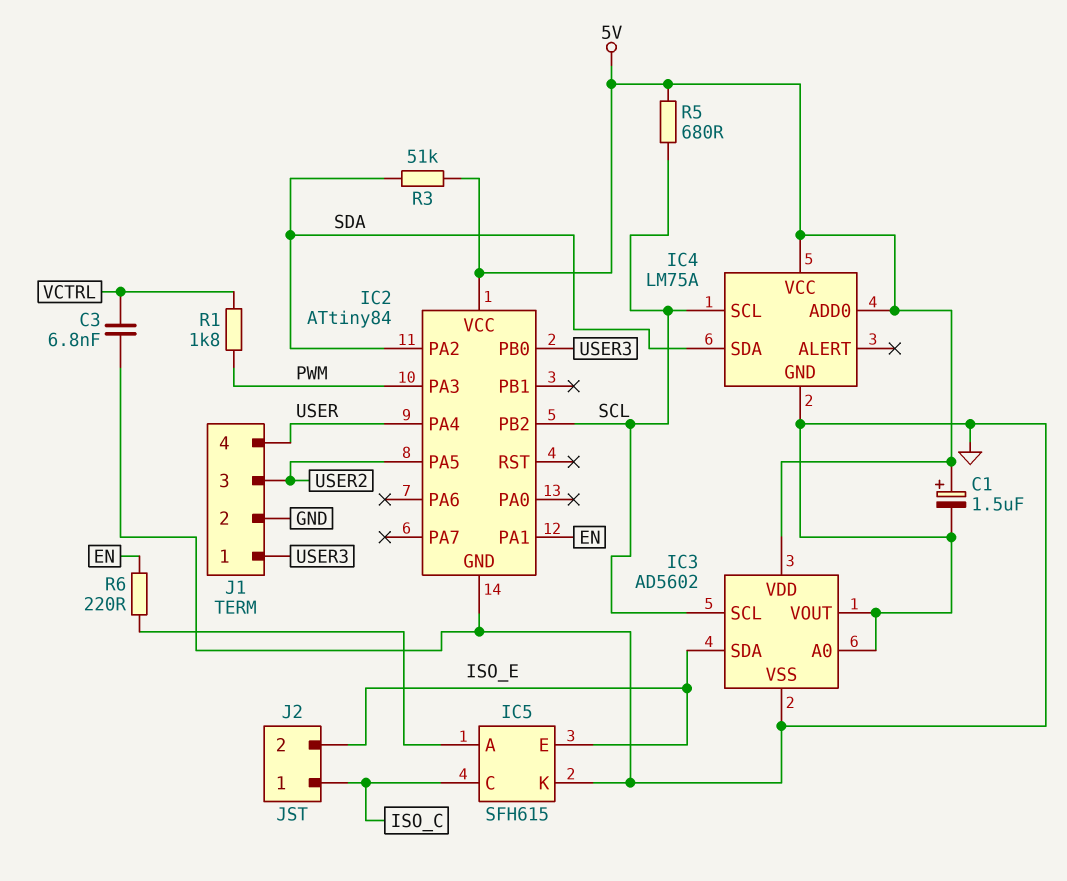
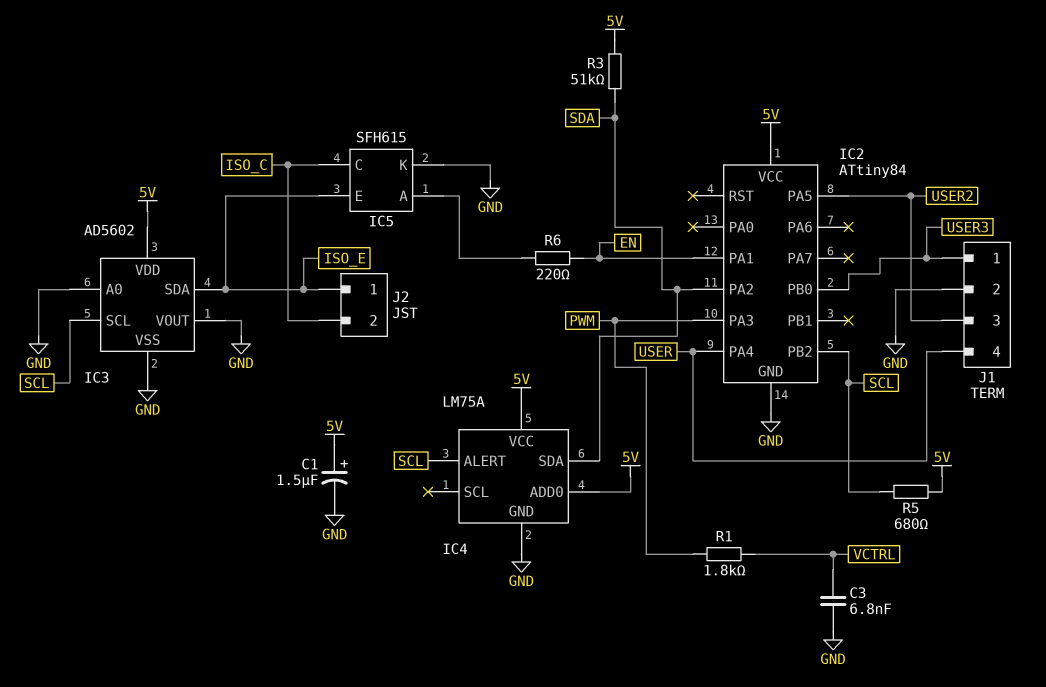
IC4 pin ALERT: none -> SCL
IC4 pin SCL: SCL -> none
J2 pin 1: ISO_C -> ISO_E
J2 pin 2: ISO_E -> ISO_C

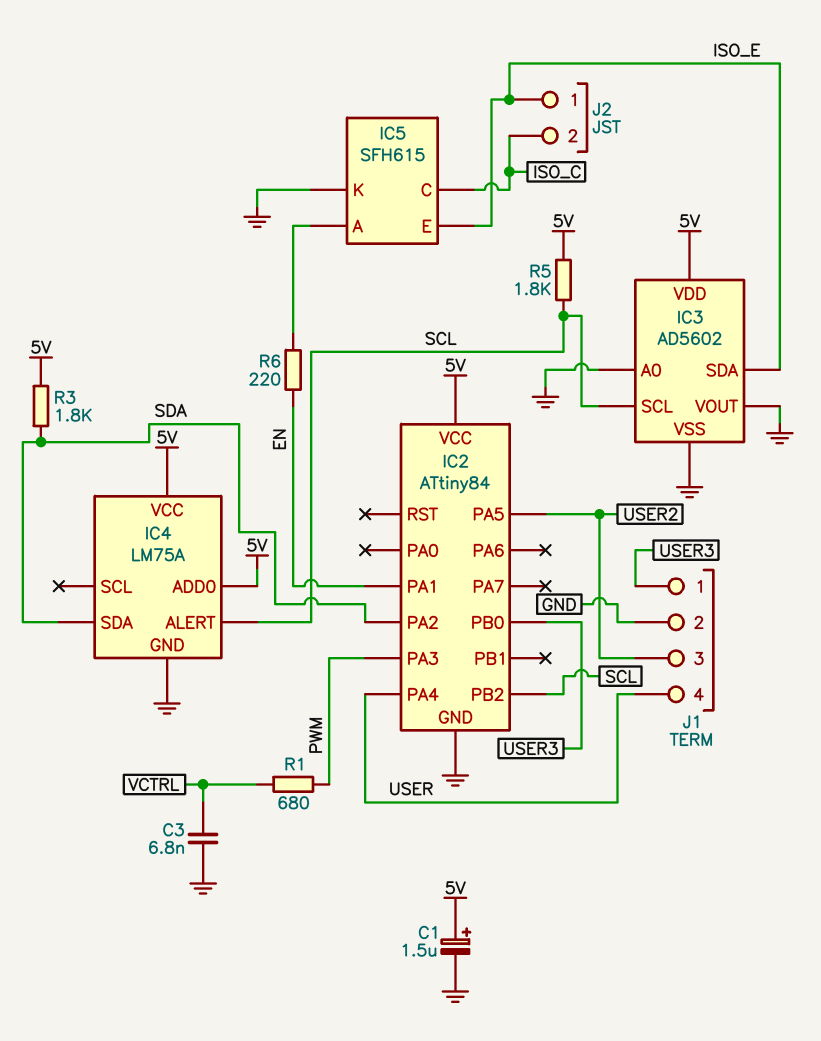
R1: 1.8k (PWM, VCTRL) -> 680 (PWM, VCTRL)
R3: 51k (5V, SDA) -> 1.8k (5V, SDA)
R5: 680 (5V, SCL) -> 1.8k (5V, SCL)

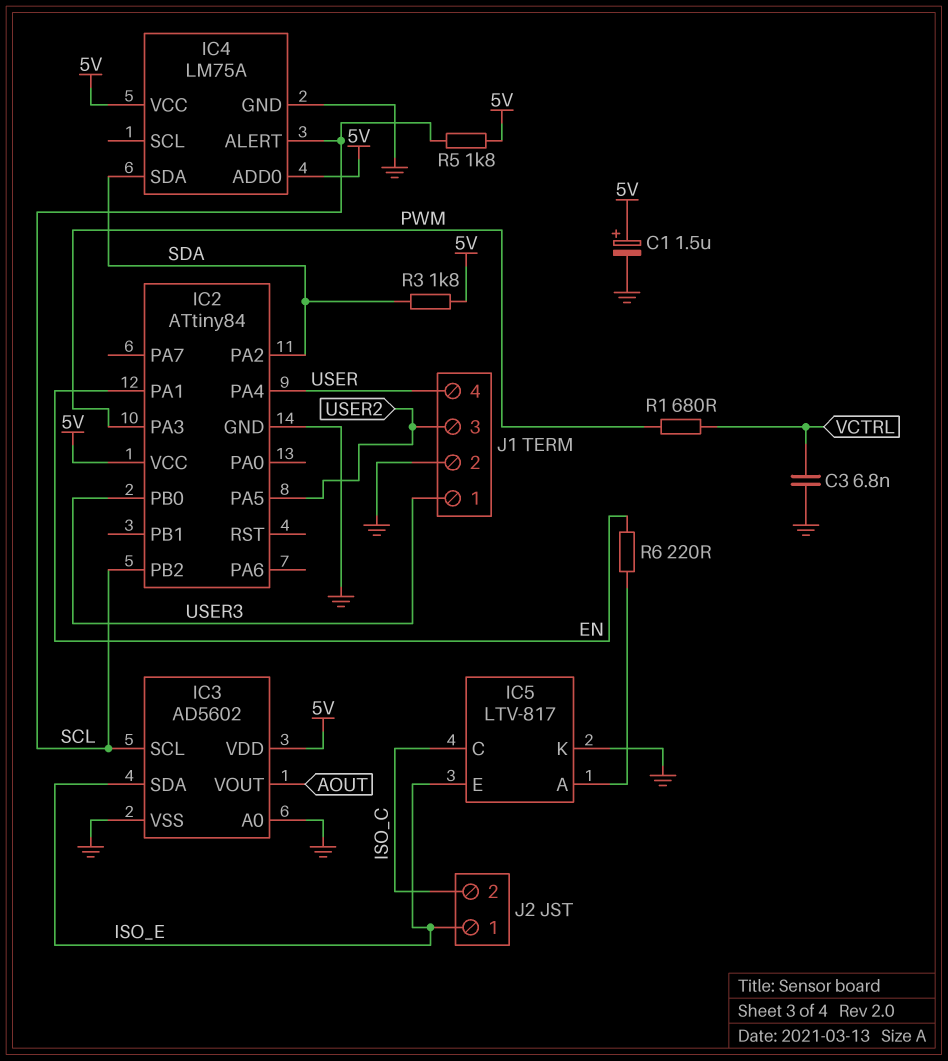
IC3 pin VOUT: GND -> AOUT
IC5: SFH615 -> LTV-817

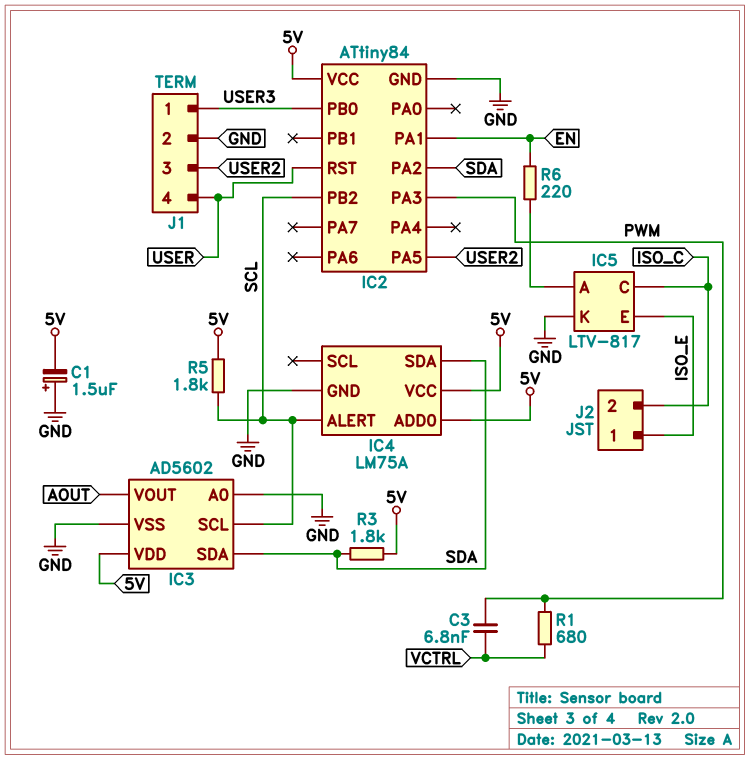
C1: 1.5uF (plus 5V, minus GND) -> 1.5uF (plus GND, minus 5V)
C3: 6.8nF (GND, VCTRL) -> 6.8nF (PWM, VCTRL)
IC2 pin PA4: USER -> none
IC2 pin RST: none -> USER
IC3 pin SDA: ISO_E -> SDA

